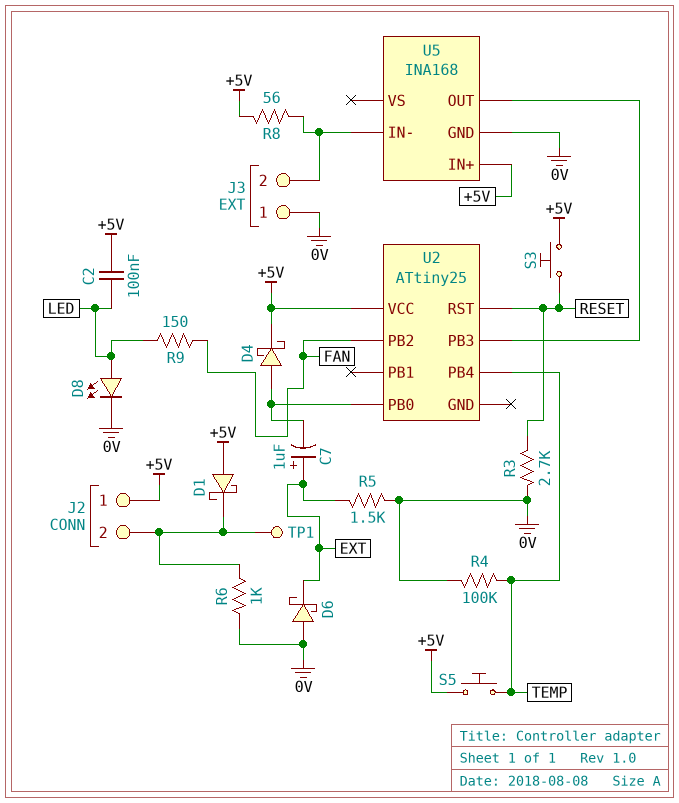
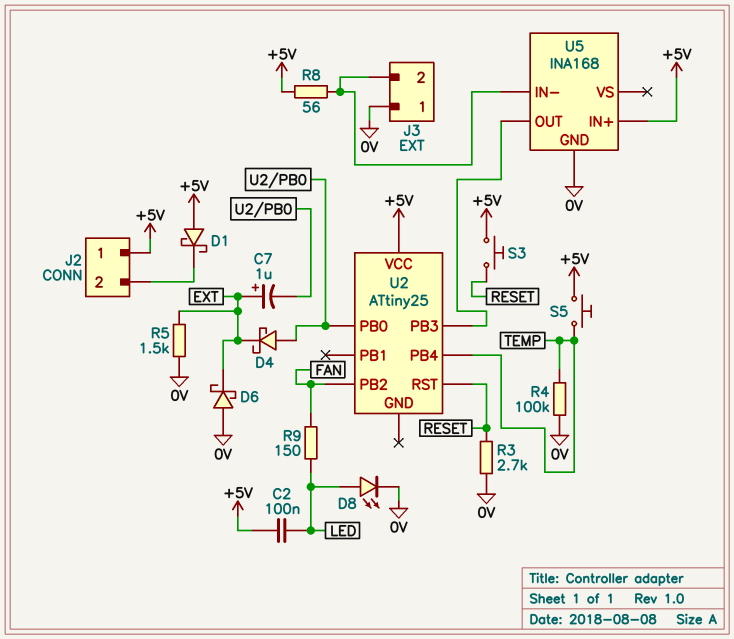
D4: schottky (A U2/PB0, K +5V) -> schottky (A U2/PB0, K EXT)
R6: 1k (0V, J2/2) -> none
TP1: test point (J2/2) -> none

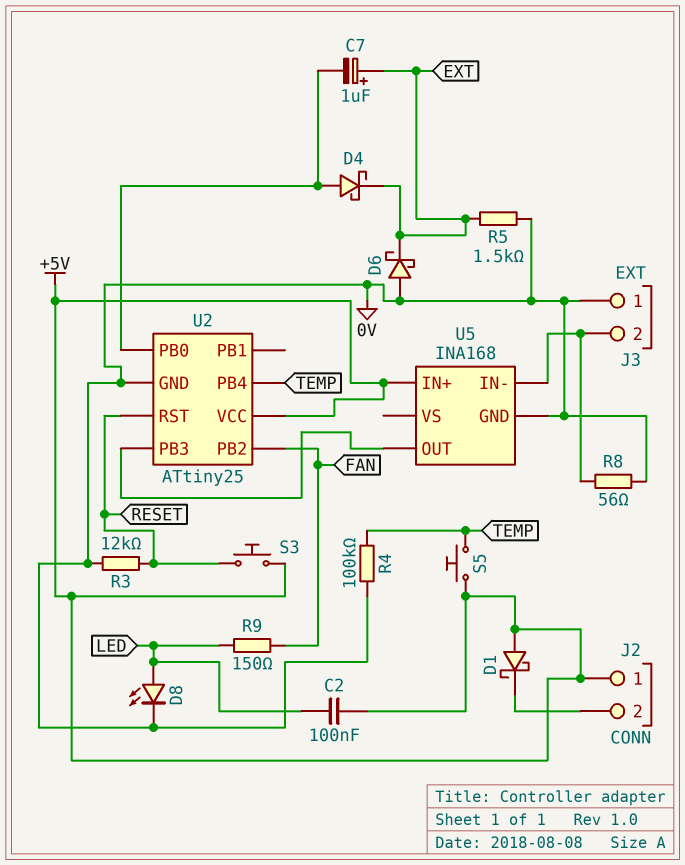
R3: 2.7k (0V, RESET) -> 12k (0V, RESET)
R8: 56 (+5V, J3/2) -> 56 (0V, J3/2)
U2 pin GND: none -> 0V

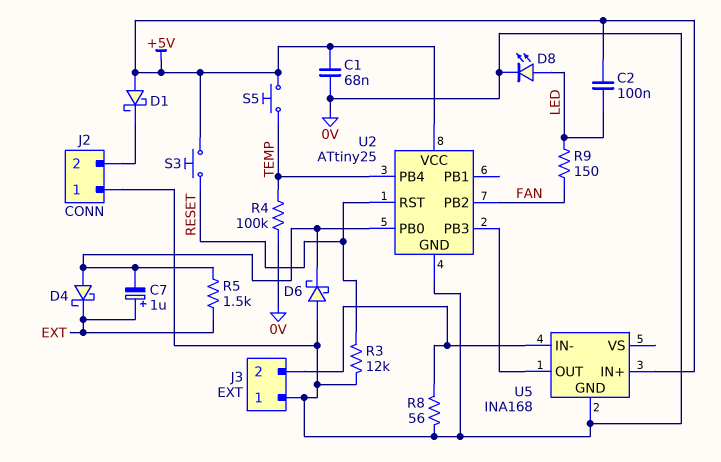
C1: none -> 68nF (+5V, 0V)
D6: schottky (A 0V, K EXT) -> schottky (A 0V, K U2/PB0)
J2 pin 1: +5V -> 0V
R5: 1.5k (0V, EXT) -> 1.5k (EXT, U2/PB0)

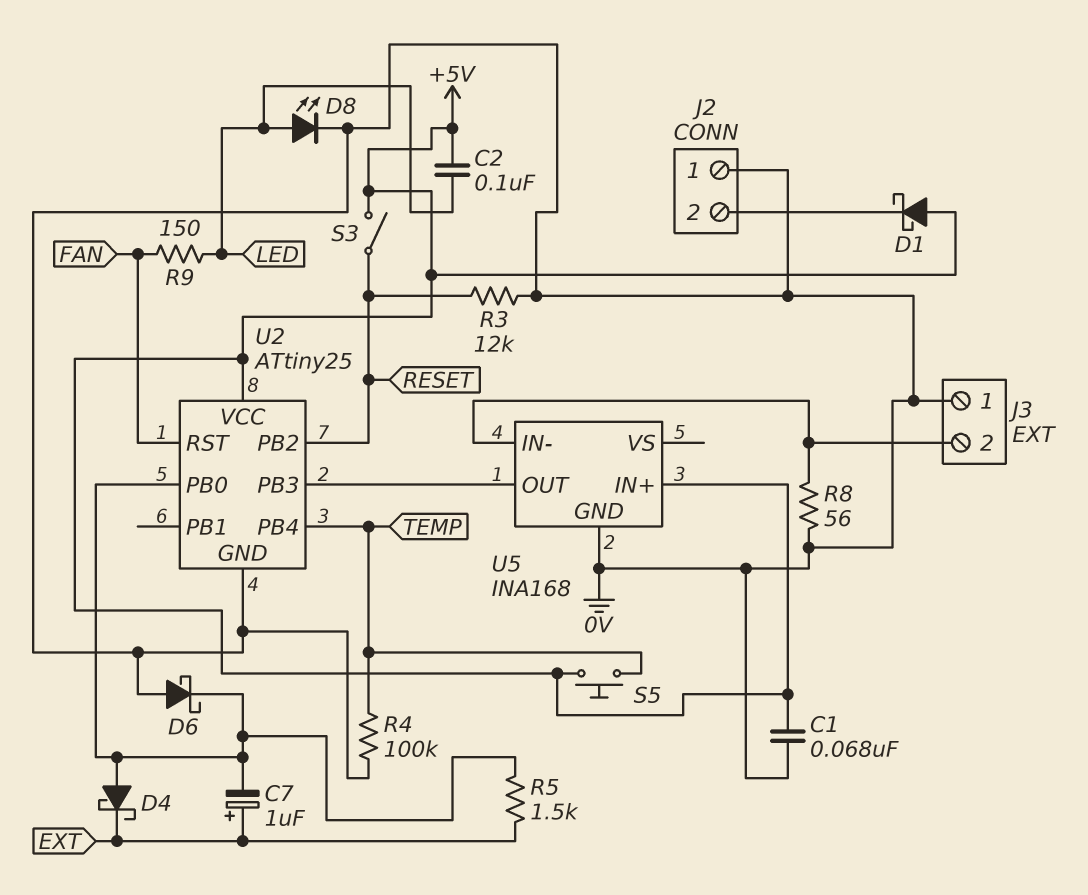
S3: button (+5V, RESET) -> switch (+5V, RESET)
U2 pin PB2: FAN -> RESET
U2 pin RST: RESET -> FAN

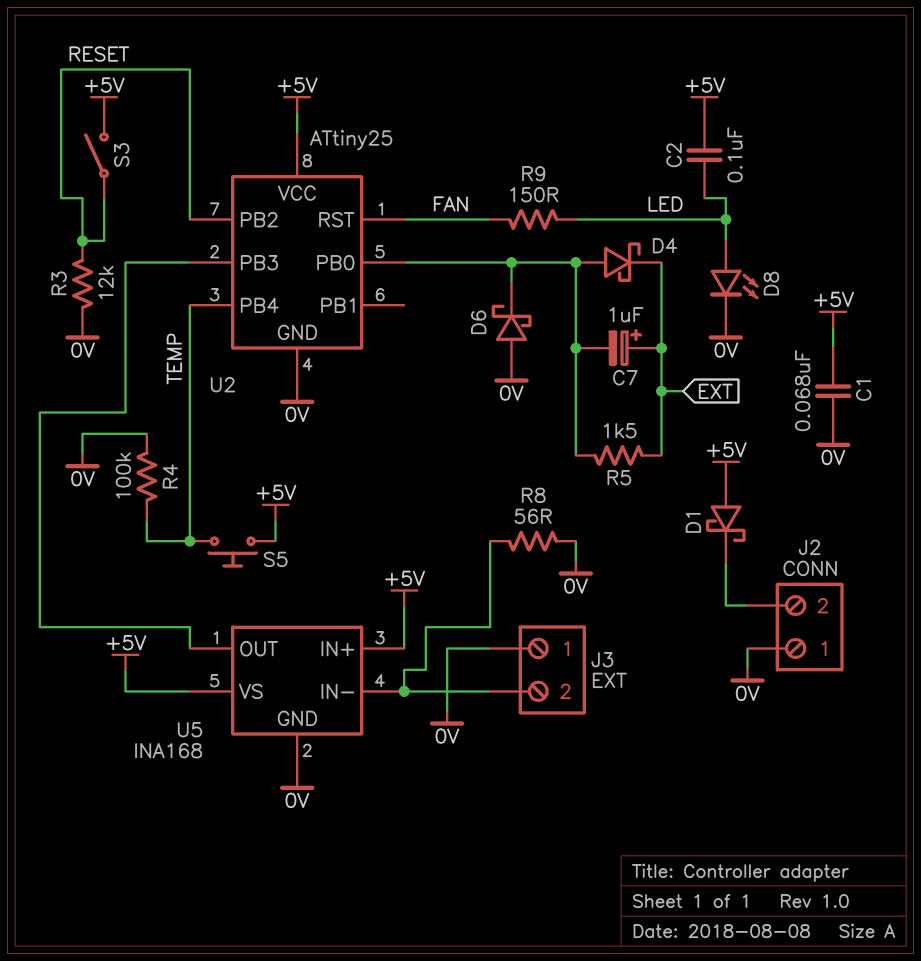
U5 pin VS: none -> +5V

